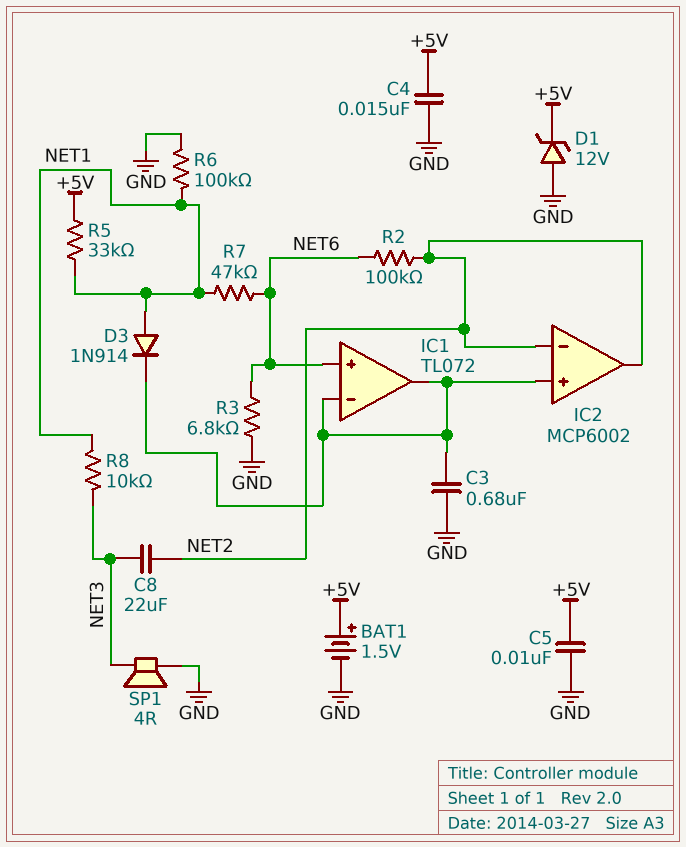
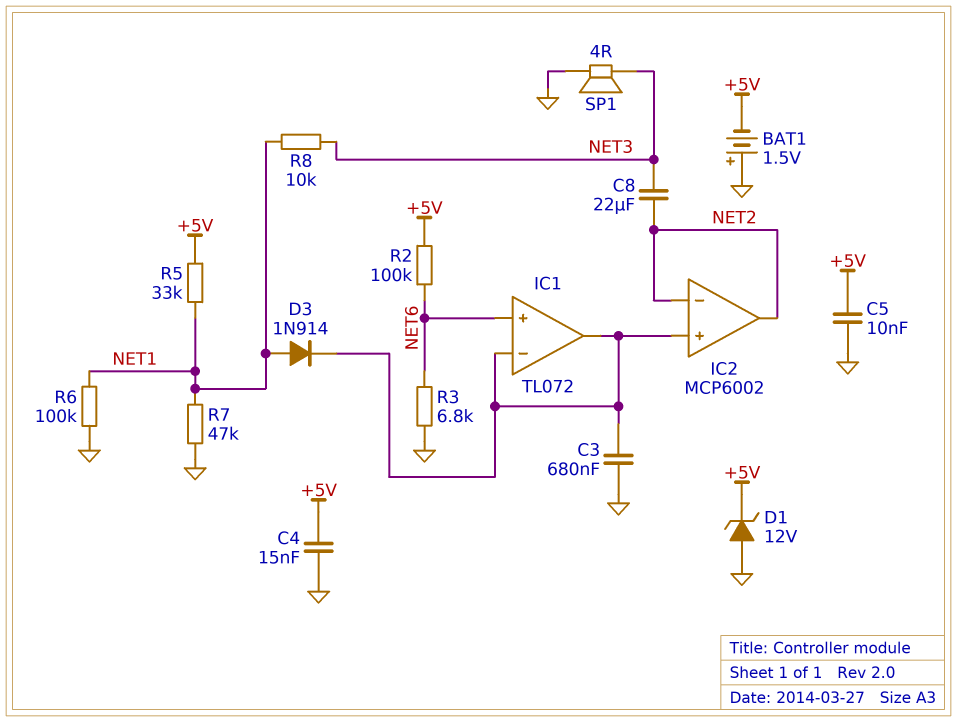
BAT1: 1.5V (plus +5V, minus GND) -> 1.5V (plus GND, minus +5V)
R2: 100k (NET2, NET6) -> 100k (+5V, NET6)
R7: 47k (NET1, NET6) -> 47k (GND, NET1)

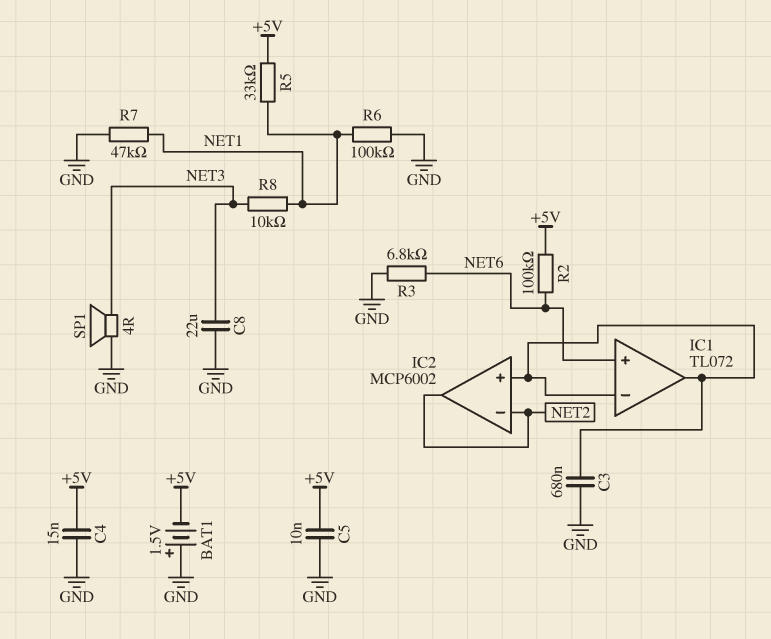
C8: 22uF (NET2, NET3) -> 22uF (GND, NET3)
D1: zener 12V (A GND, K +5V) -> none
D3: diode 1N914 (A NET1, K IC1/in-) -> none

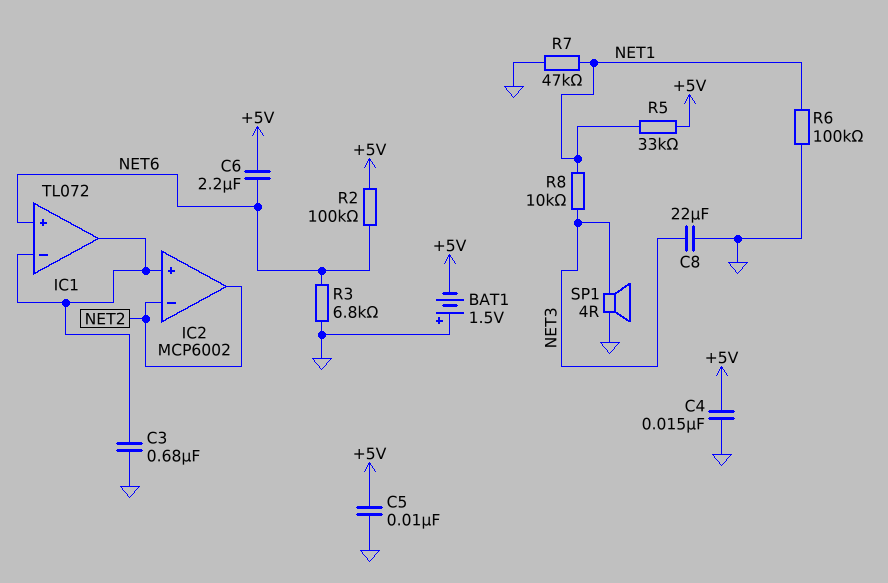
C6: none -> 2.2uF (+5V, NET6)

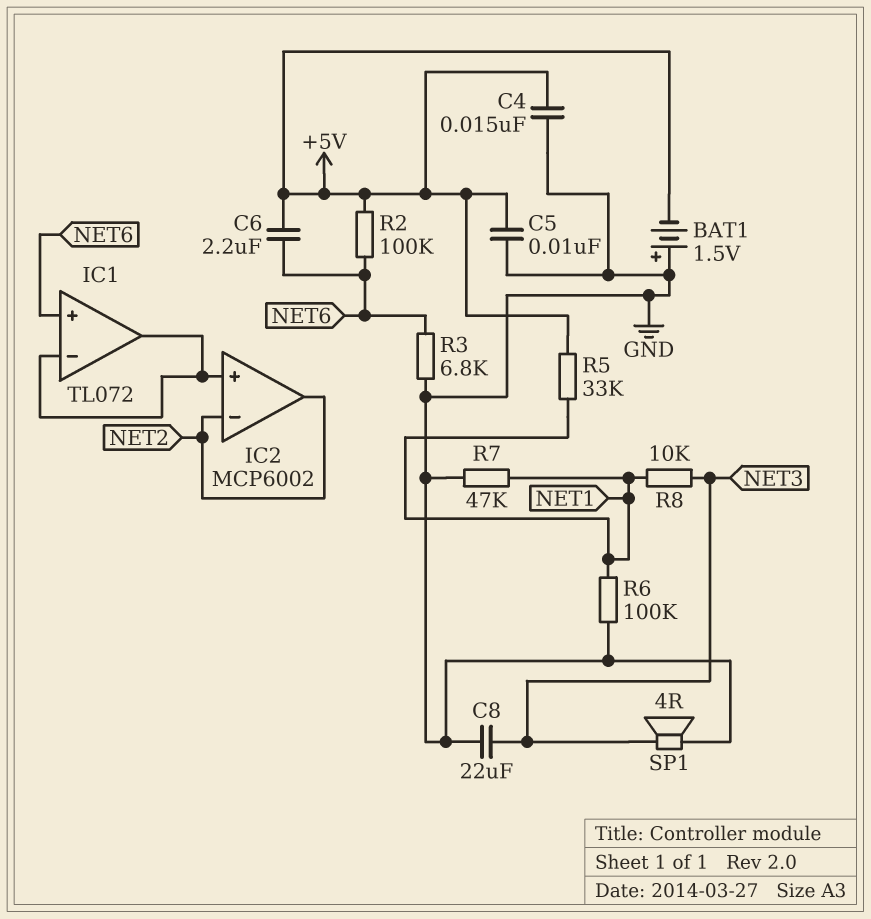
C3: 680nF (GND, IC1/in-) -> none

